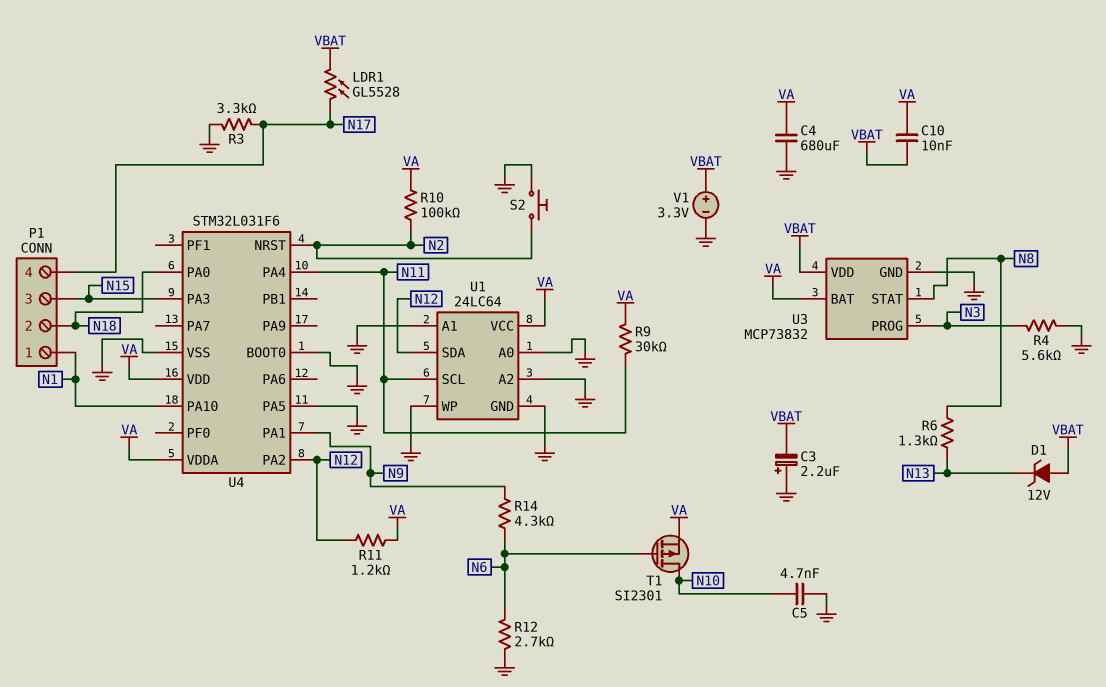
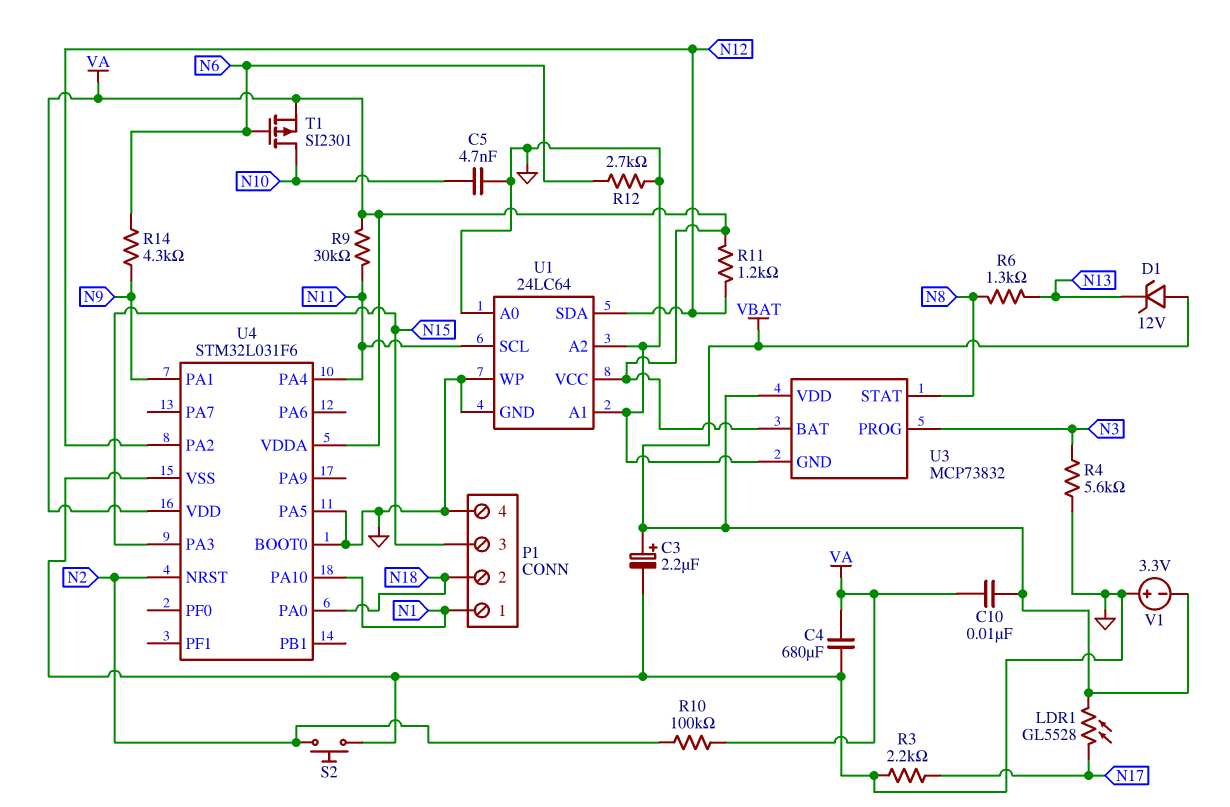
C3: 2.2uF (plus GND, minus VBAT) -> 2.2uF (plus VBAT, minus GND)
P1 pin 4: N17 -> GND
R3: 3.3k (GND, N17) -> 2.2k (GND, N17)
V1: 3.3V (plus VBAT, minus GND) -> 3.3V (plus GND, minus VBAT)

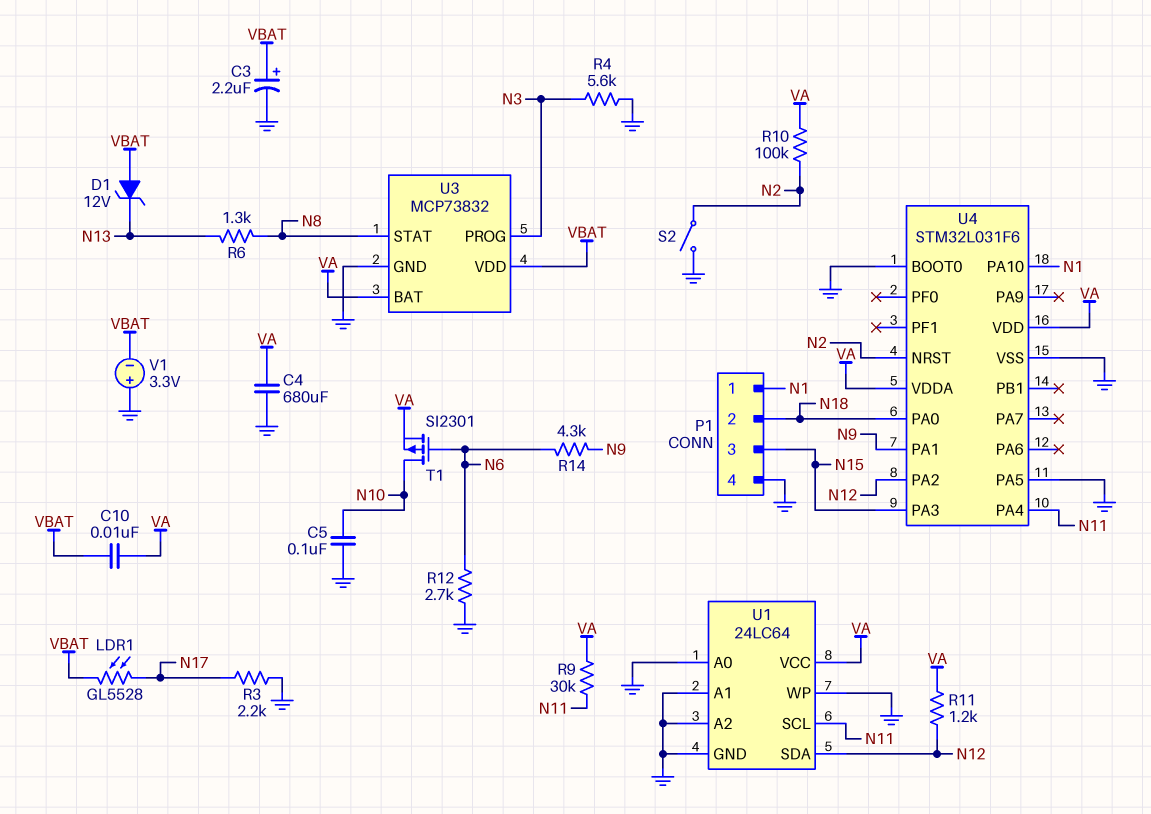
C5: 4.7nF (GND, N10) -> 100nF (GND, N10)
S2: button (GND, N2) -> switch (GND, N2)

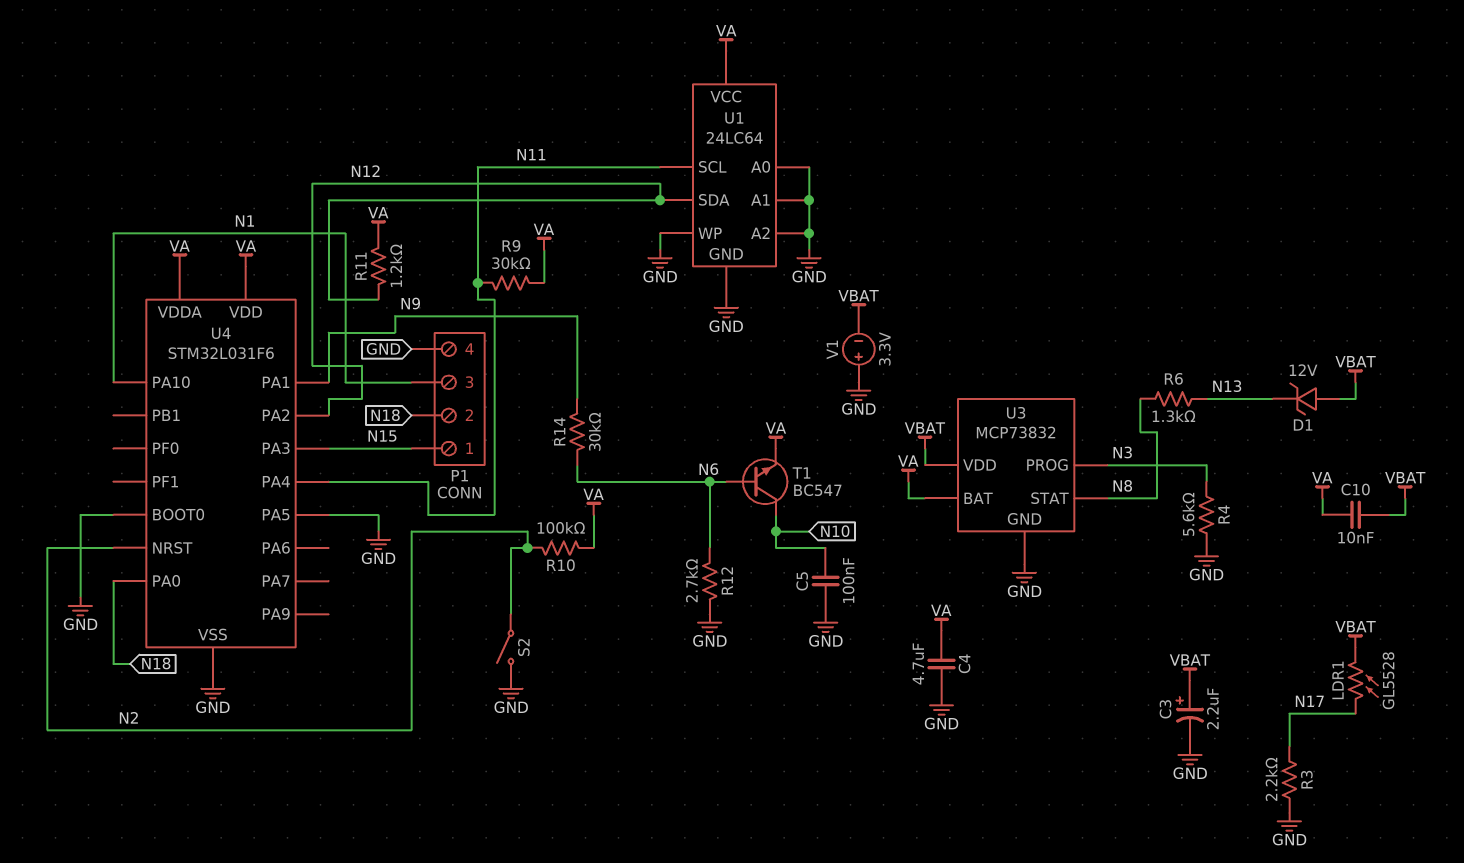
C4: 680uF (GND, VA) -> 4.7uF (GND, VA)
P1 pin 1: N1 -> N15
P1 pin 3: N15 -> N1
R14: 4.3k (N6, N9) -> 30k (N6, N9)
T1: PMOS SI2301 (G N6, D N10, S VA) -> NPN BC547 (B N6, C N10, E VA)

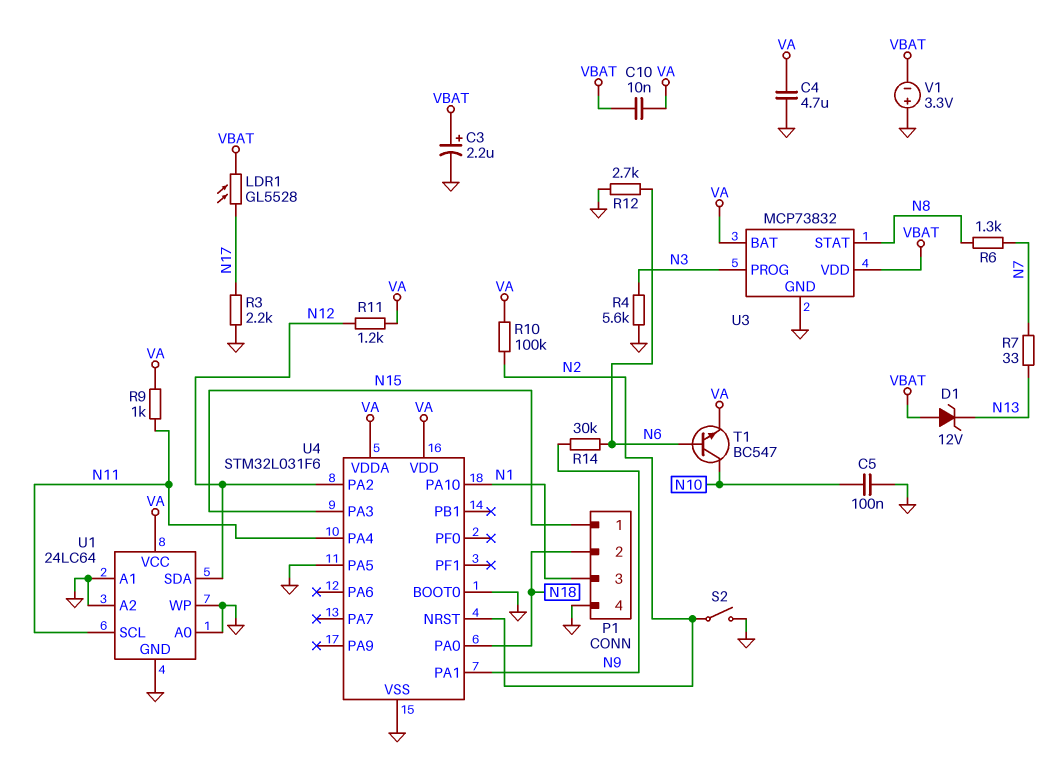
R6: 1.3k (N8, N13) -> 1.3k (N7, N8)
R7: none -> 33 (N7, N13)
R9: 30k (N11, VA) -> 1k (N11, VA)

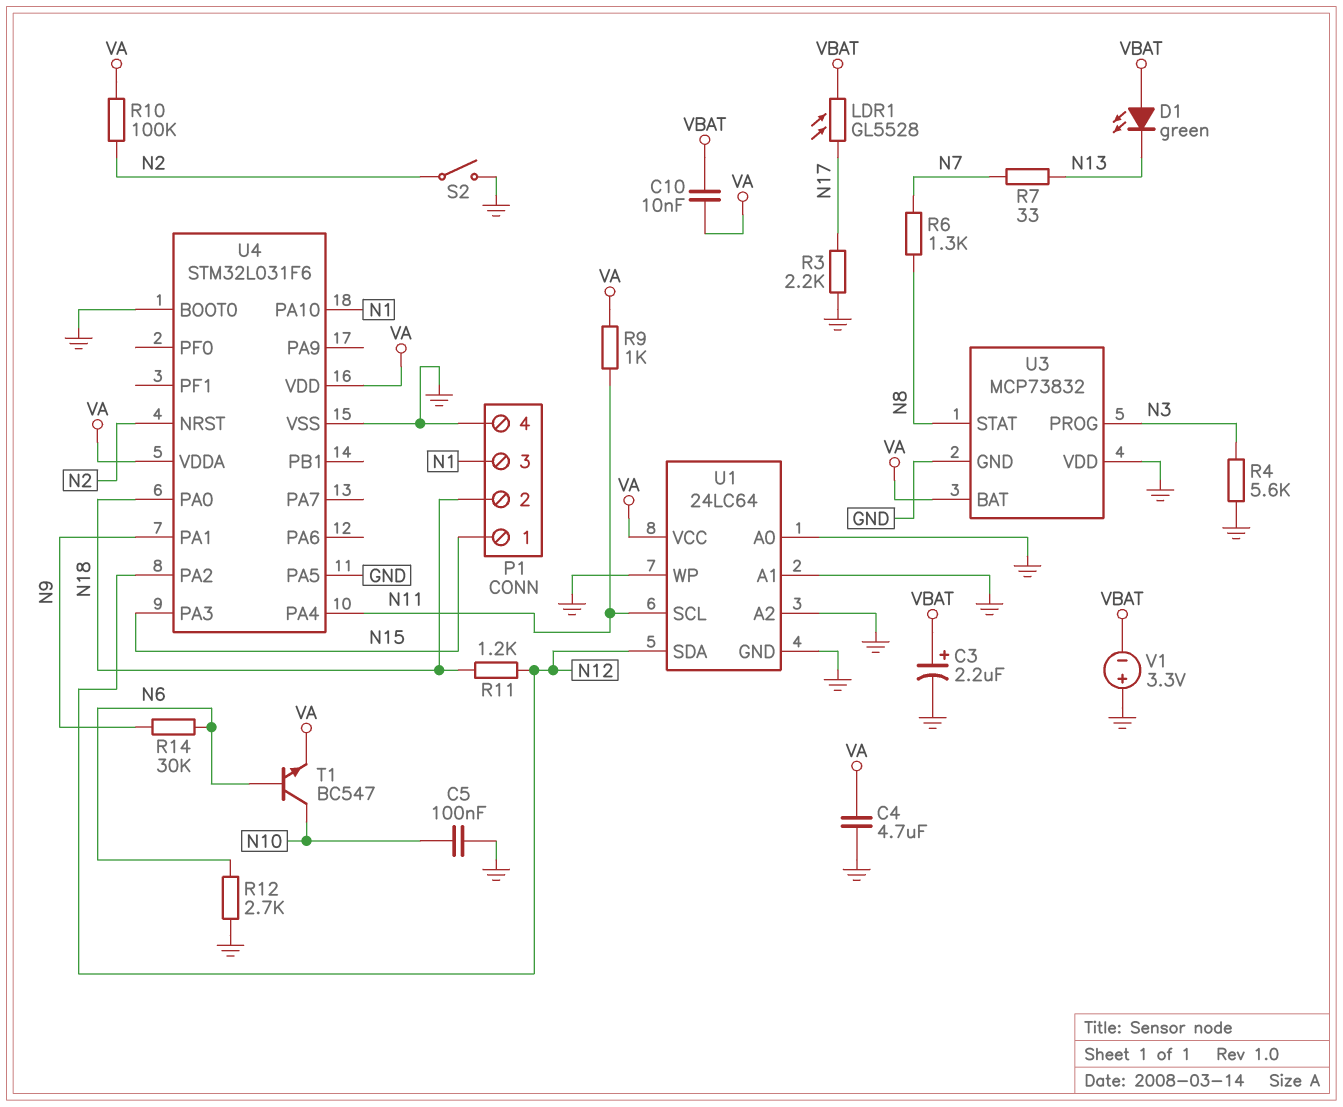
D1: zener 12V (A VBAT, K N13) -> LED green (A VBAT, K N13)
R11: 1.2k (N12, VA) -> 1.2k (N12, N18)
U3 pin VDD: VBAT -> GND

